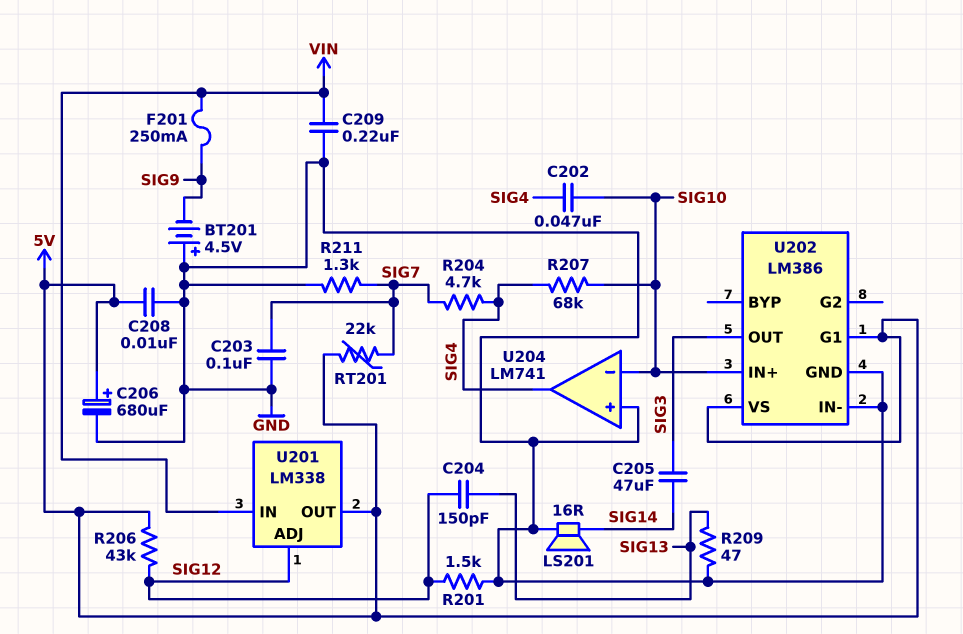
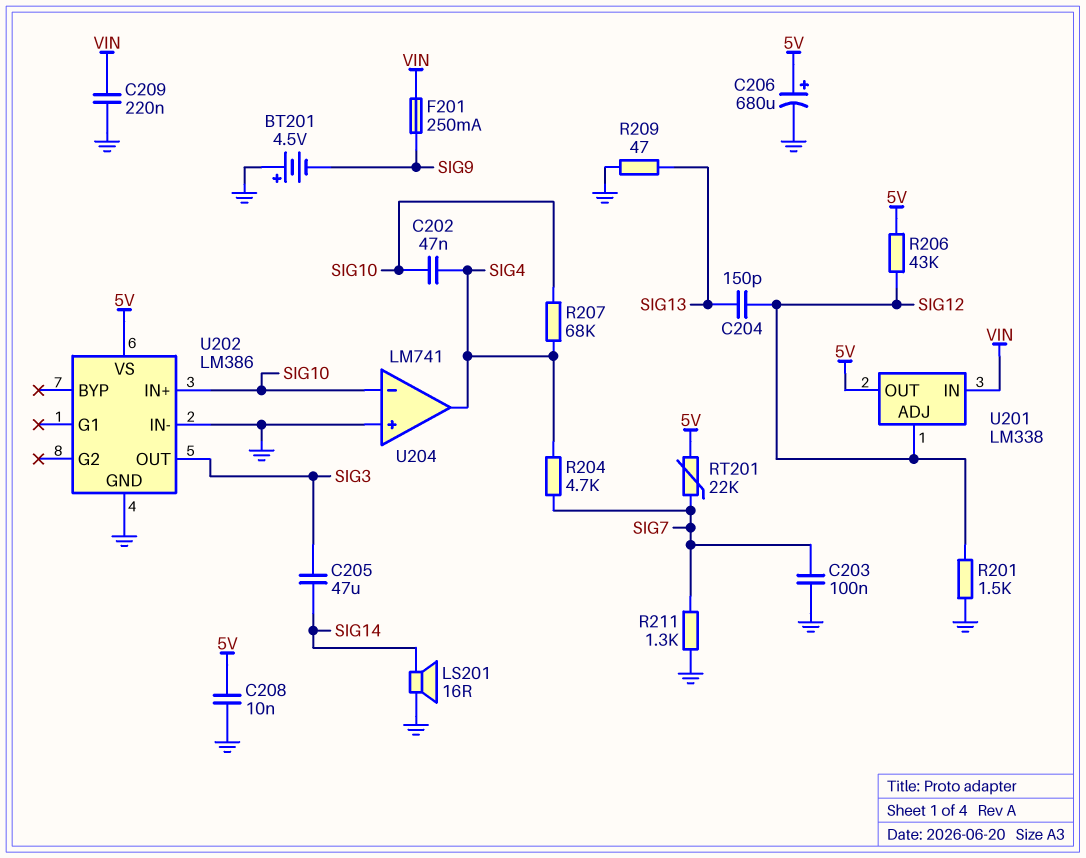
U202 pin G1: 5V -> none

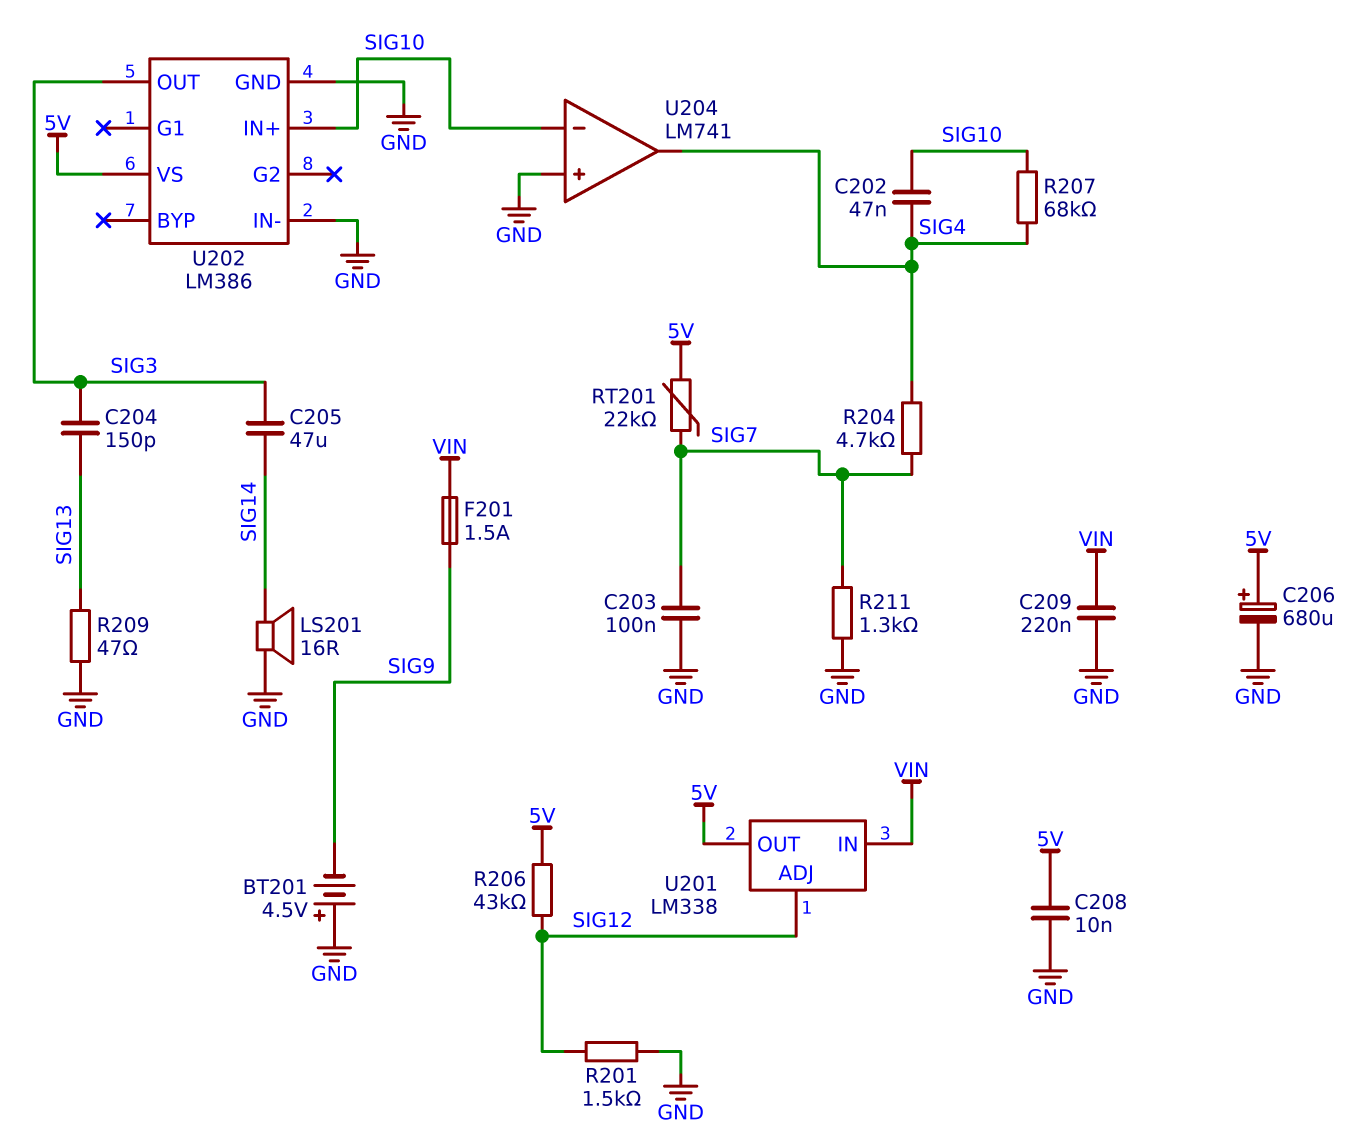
C204: 150pF (SIG12, SIG13) -> 150pF (SIG3, SIG13)
F201: 250mA (SIG9, VIN) -> 1.5A (SIG9, VIN)

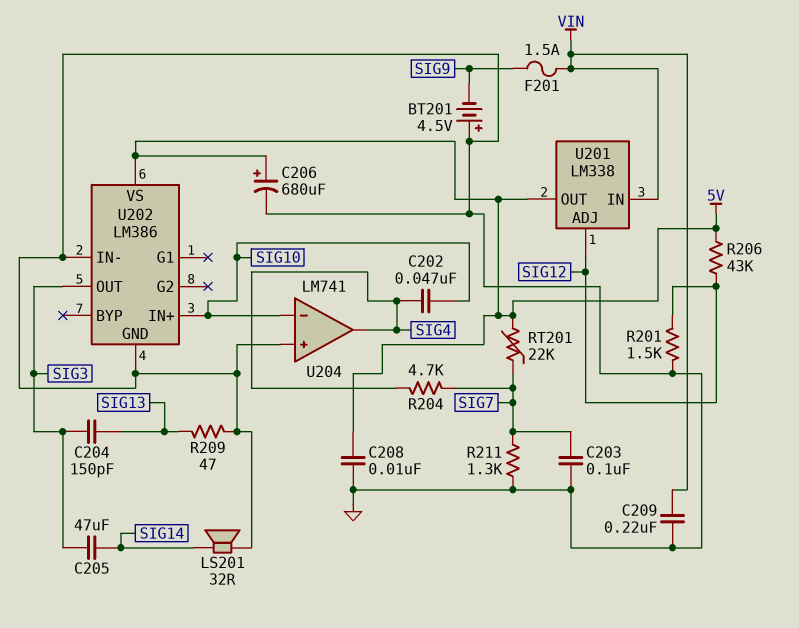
LS201: speaker 16R (GND, SIG14) -> speaker 32R (GND, SIG14)
R207: 68k (SIG4, SIG10) -> none

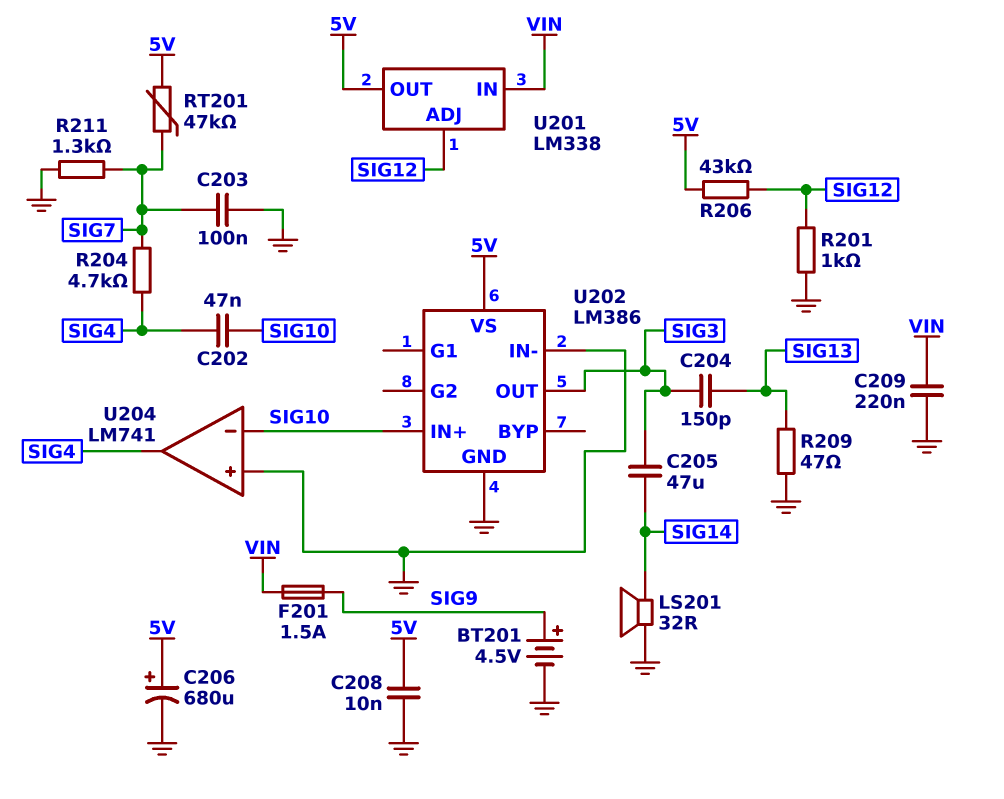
BT201: 4.5V (plus GND, minus SIG9) -> 4.5V (plus SIG9, minus GND)
R201: 1.5k (GND, SIG12) -> 1k (GND, SIG12)
RT201: 22k (5V, SIG7) -> 47k (5V, SIG7)

